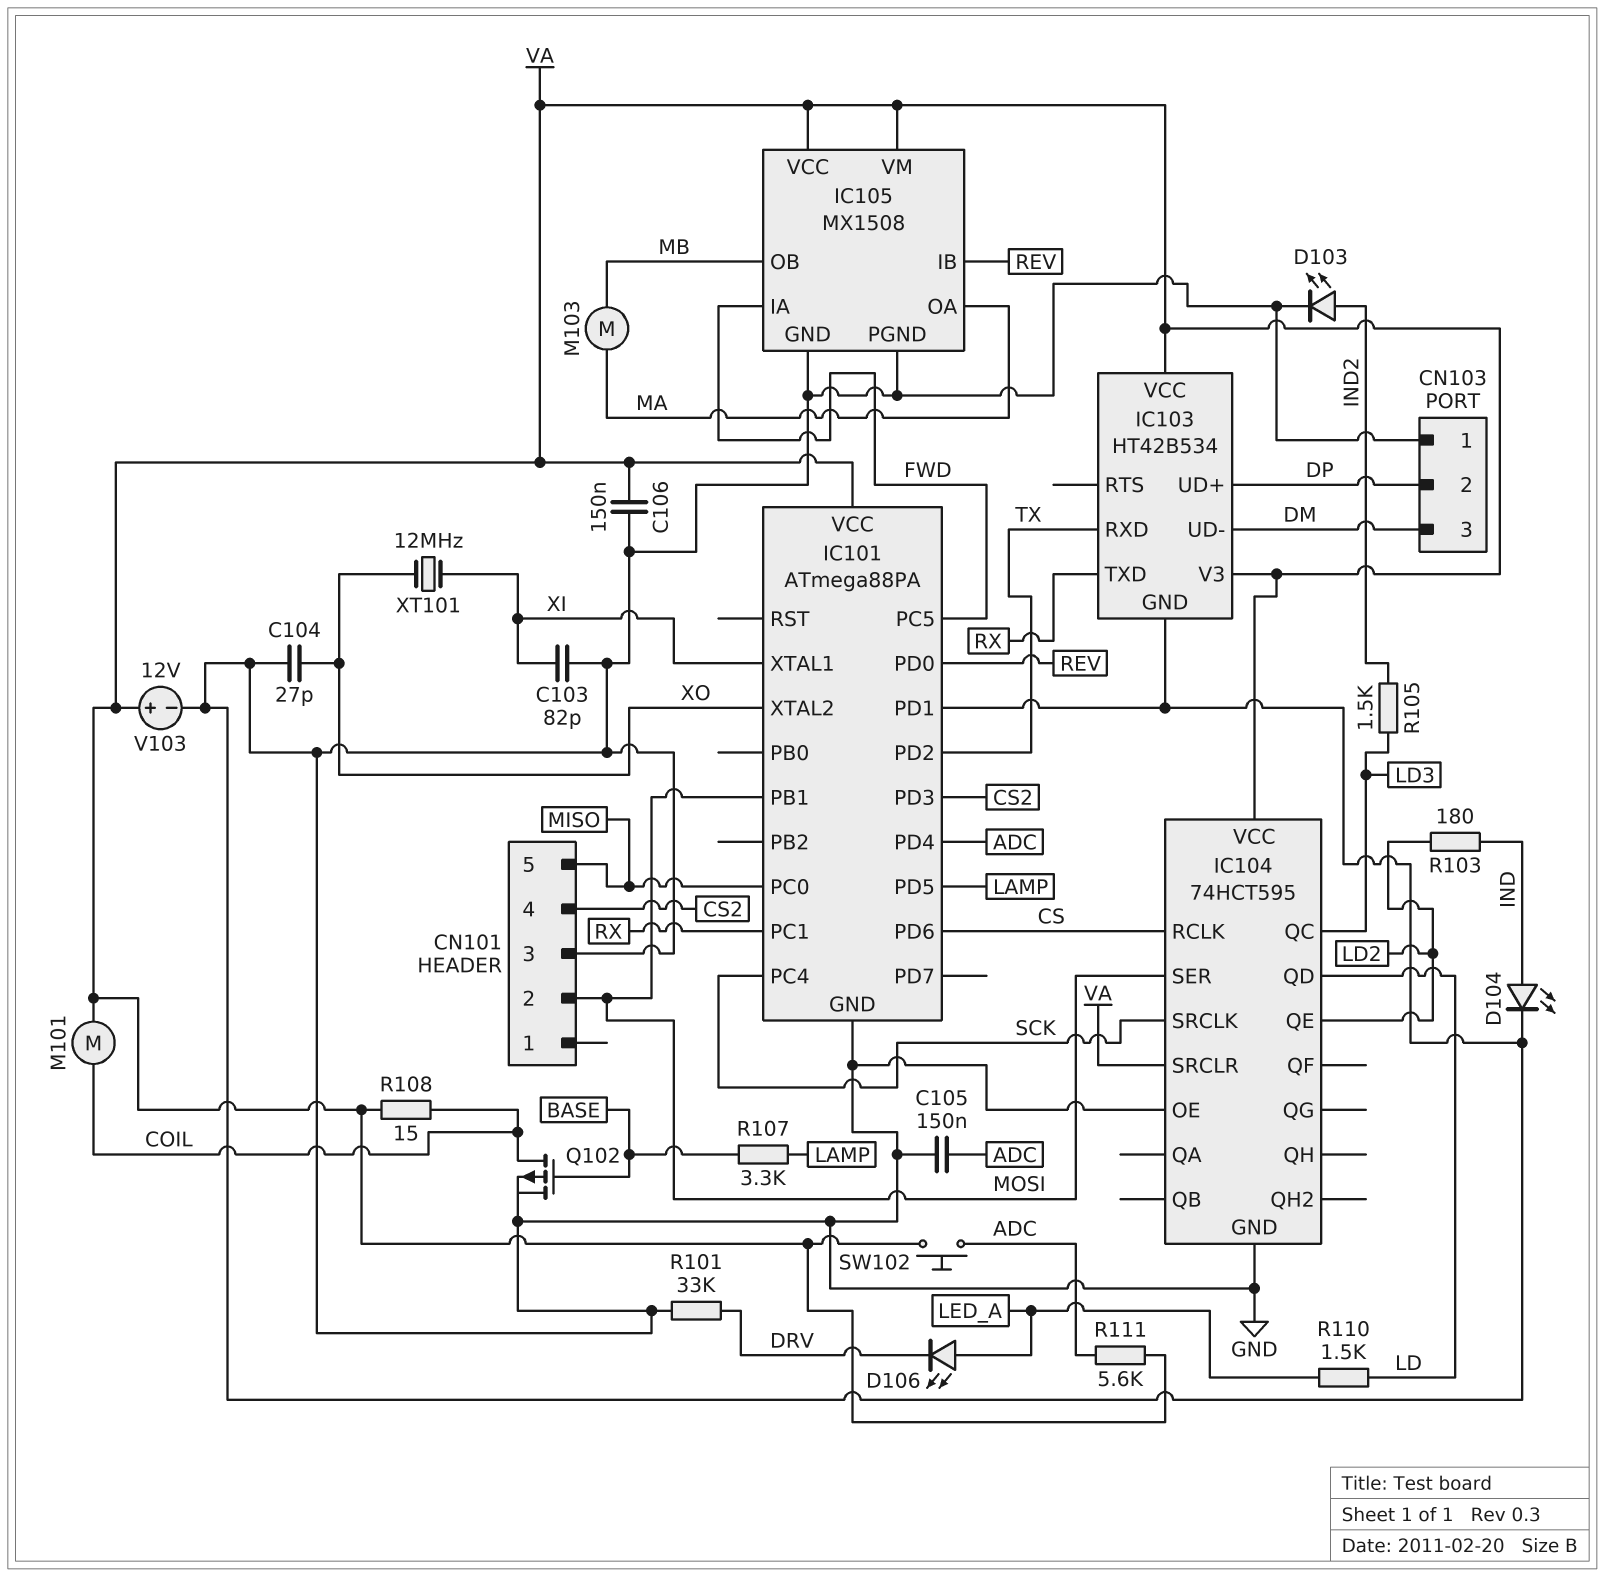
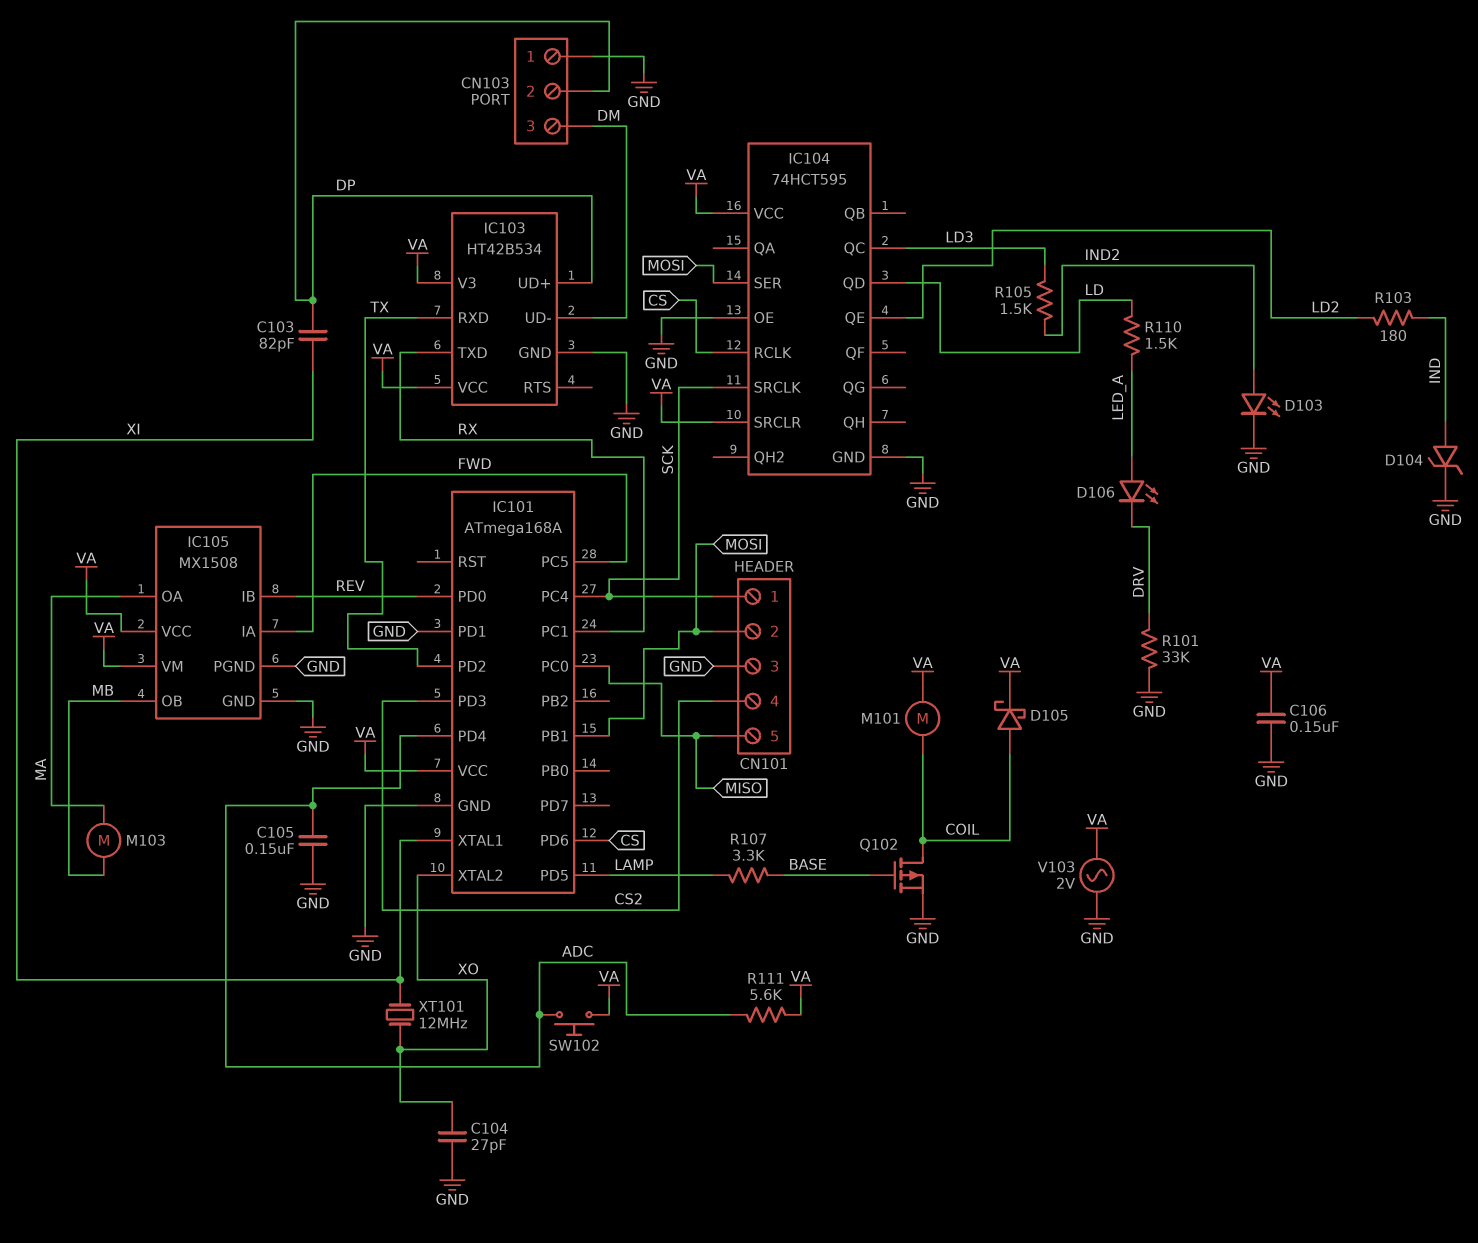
C103: 82pF (GND, XI) -> 82pF (DP, XI)
CN101 pin 1: none -> SCK
D104: LED (A IND, K GND) -> zener (A IND, K GND)
D105: none -> schottky (A COIL, K VA)
IC101: ATmega88PA -> ATmega168A
R108: 15 (COIL, VA) -> none
V103: 12V (plus VA, minus GND) -> AC 2V (GND, VA)

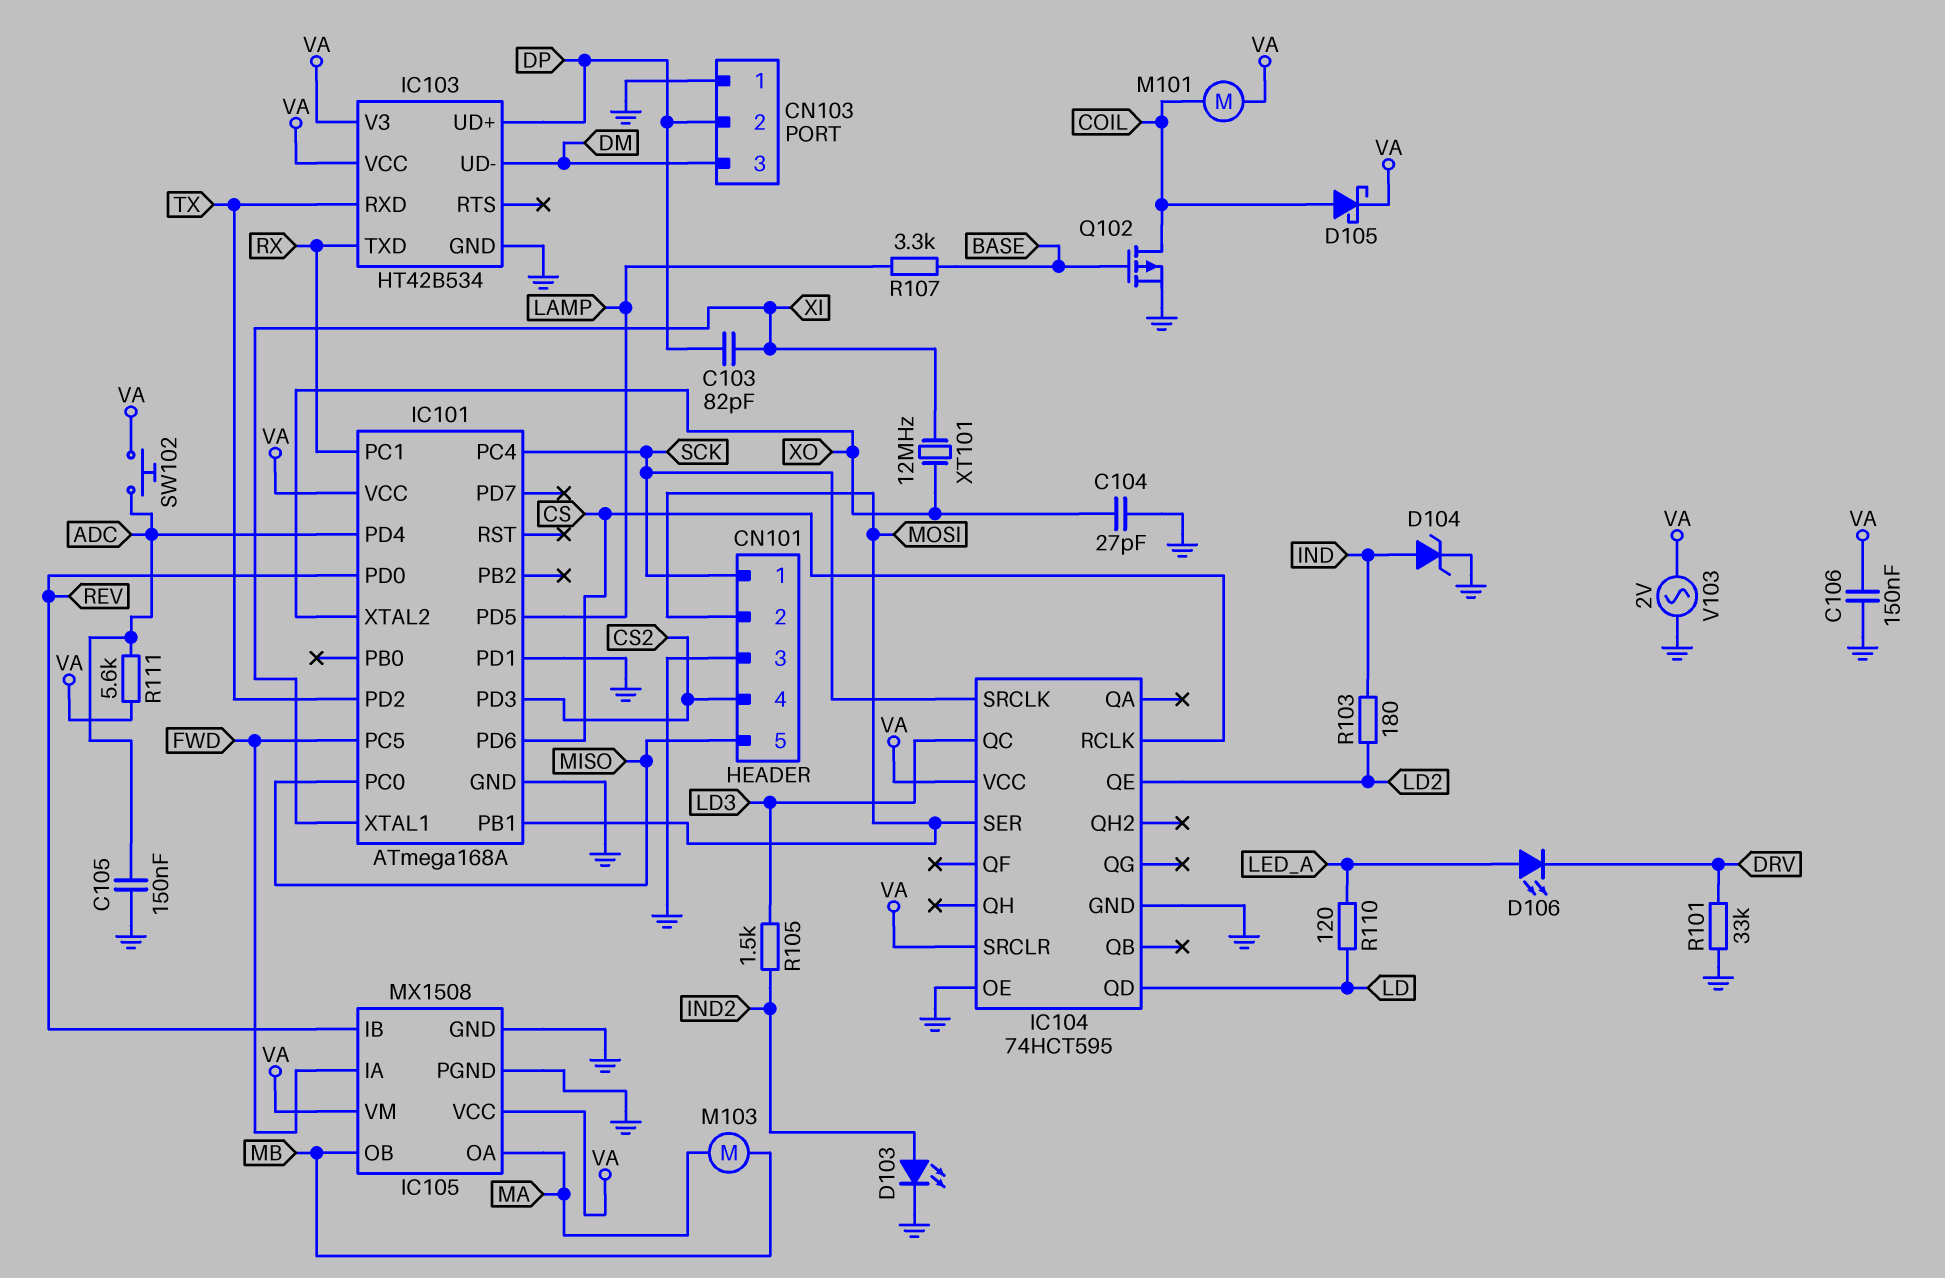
R110: 1.5k (LD, LED_A) -> 120 (LD, LED_A)

